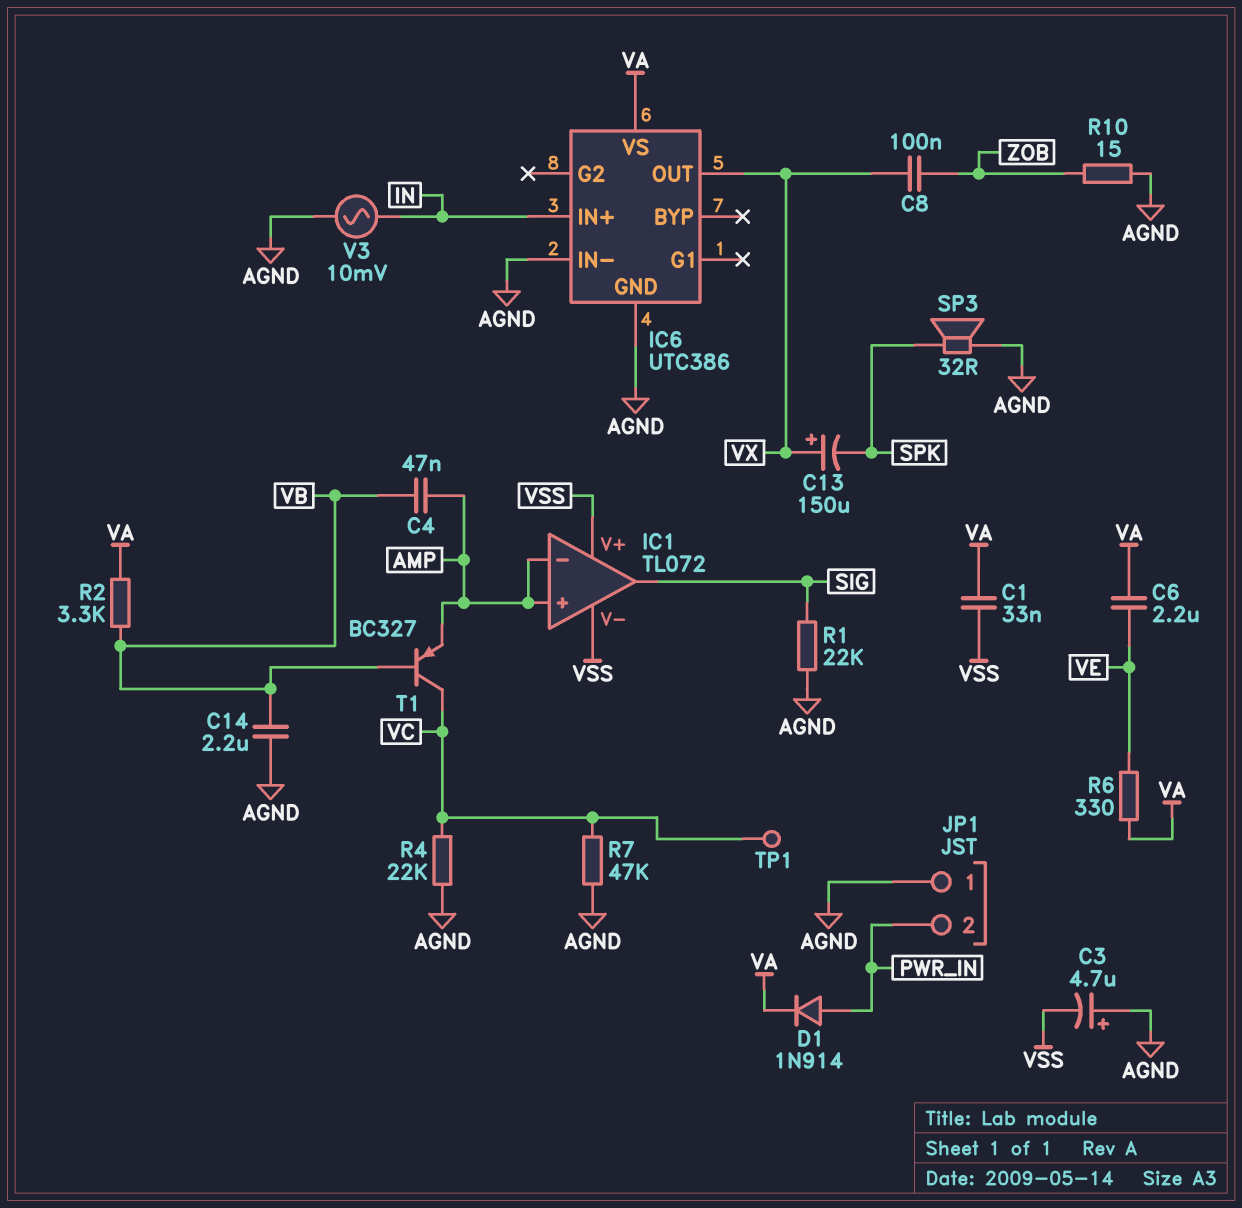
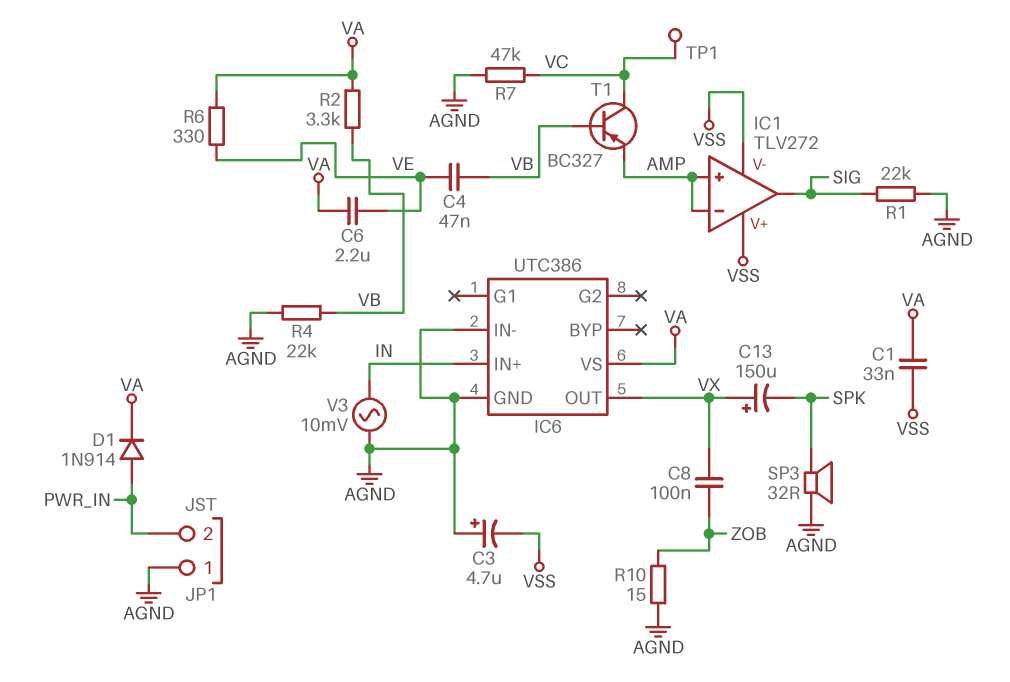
C4: 47nF (AMP, VB) -> 47nF (VB, VE)
C14: 2.2uF (AGND, VB) -> none
IC1: TL072 -> TLV272
R4: 22k (AGND, VC) -> 22k (AGND, VB)

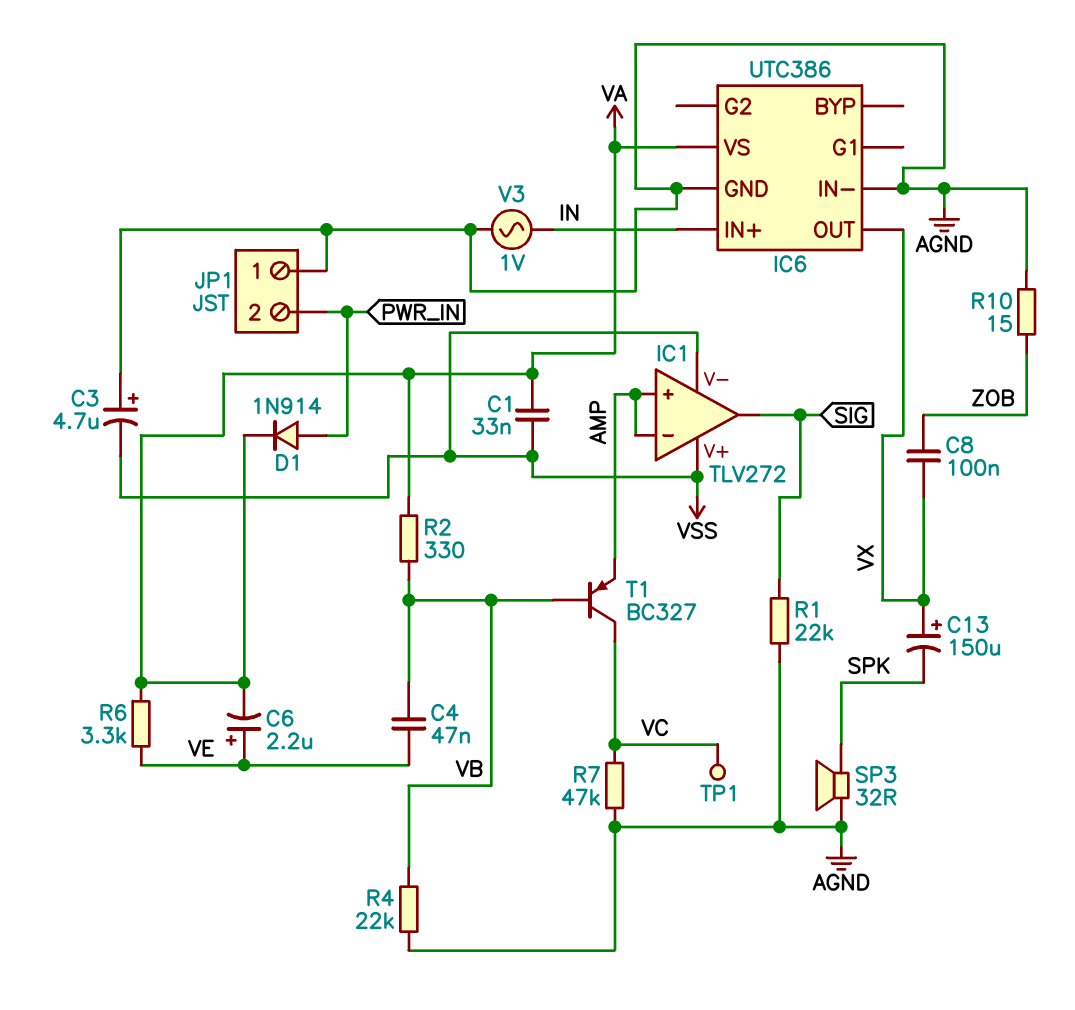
C6: 2.2uF (VA, VE) -> 2.2uF (plus VE, minus VA)
R2: 3.3k (VA, VB) -> 330 (VA, VB)
R6: 330 (VA, VE) -> 3.3k (VA, VE)
V3: AC 10mV (AGND, IN) -> AC 1V (AGND, IN)

